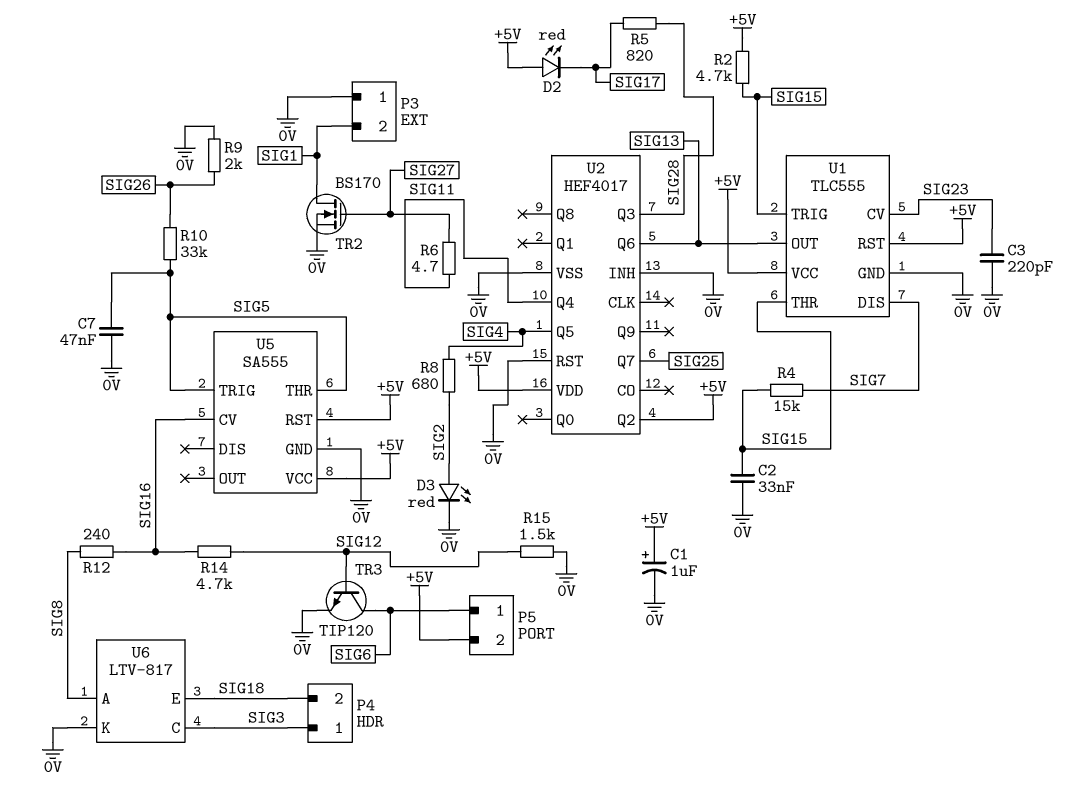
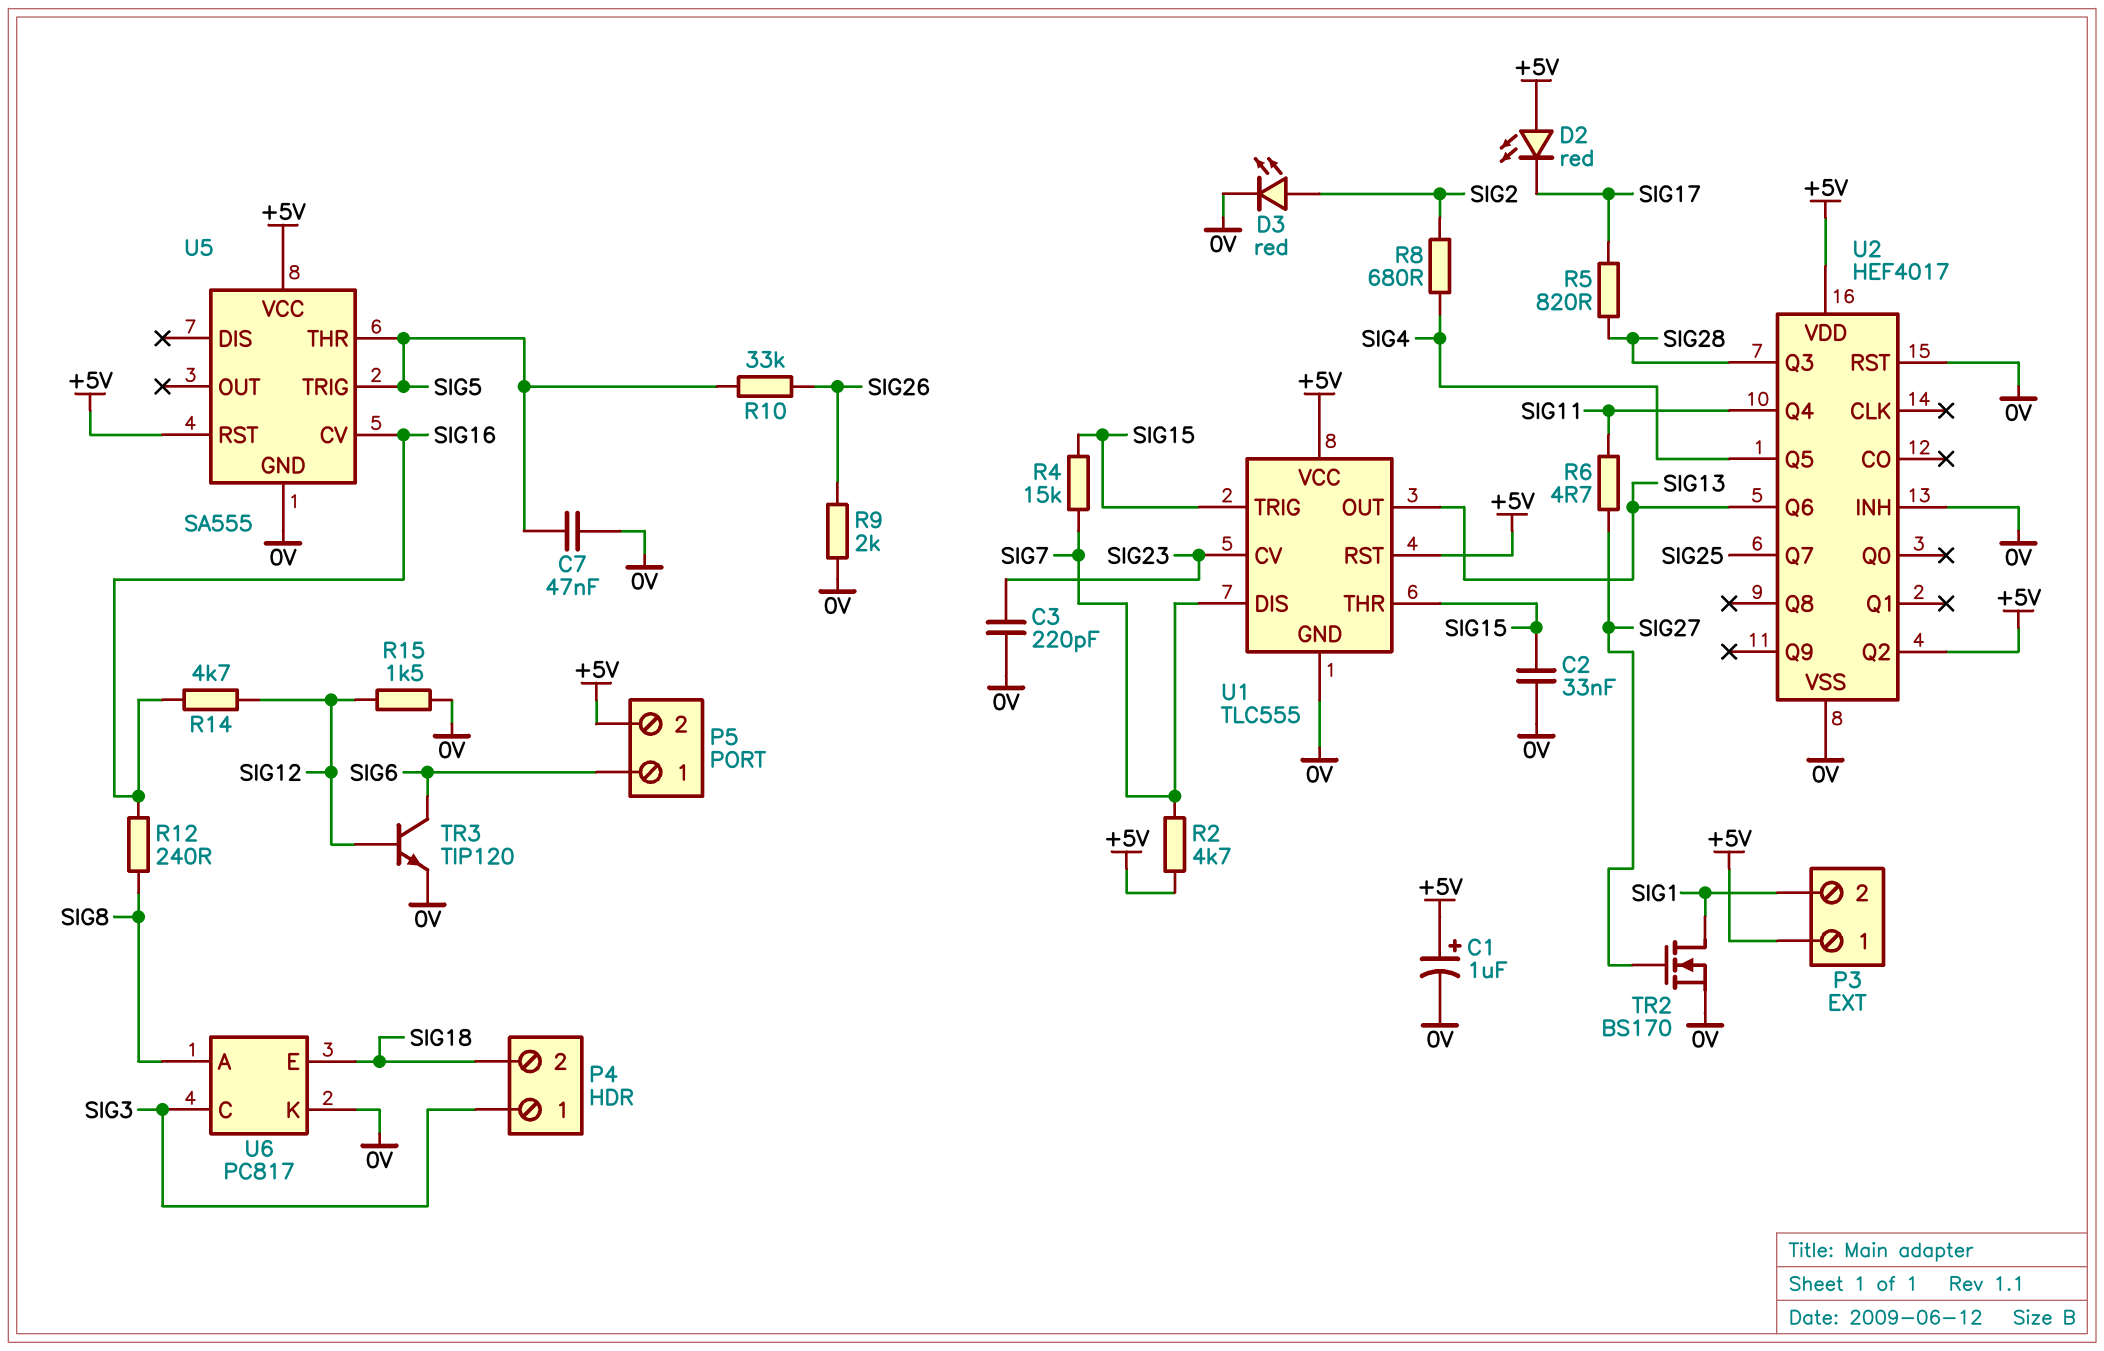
P3 pin 1: 0V -> +5V
R2: 4.7k (+5V, SIG15) -> 4.7k (+5V, SIG7)
U6: LTV-817 -> PC817

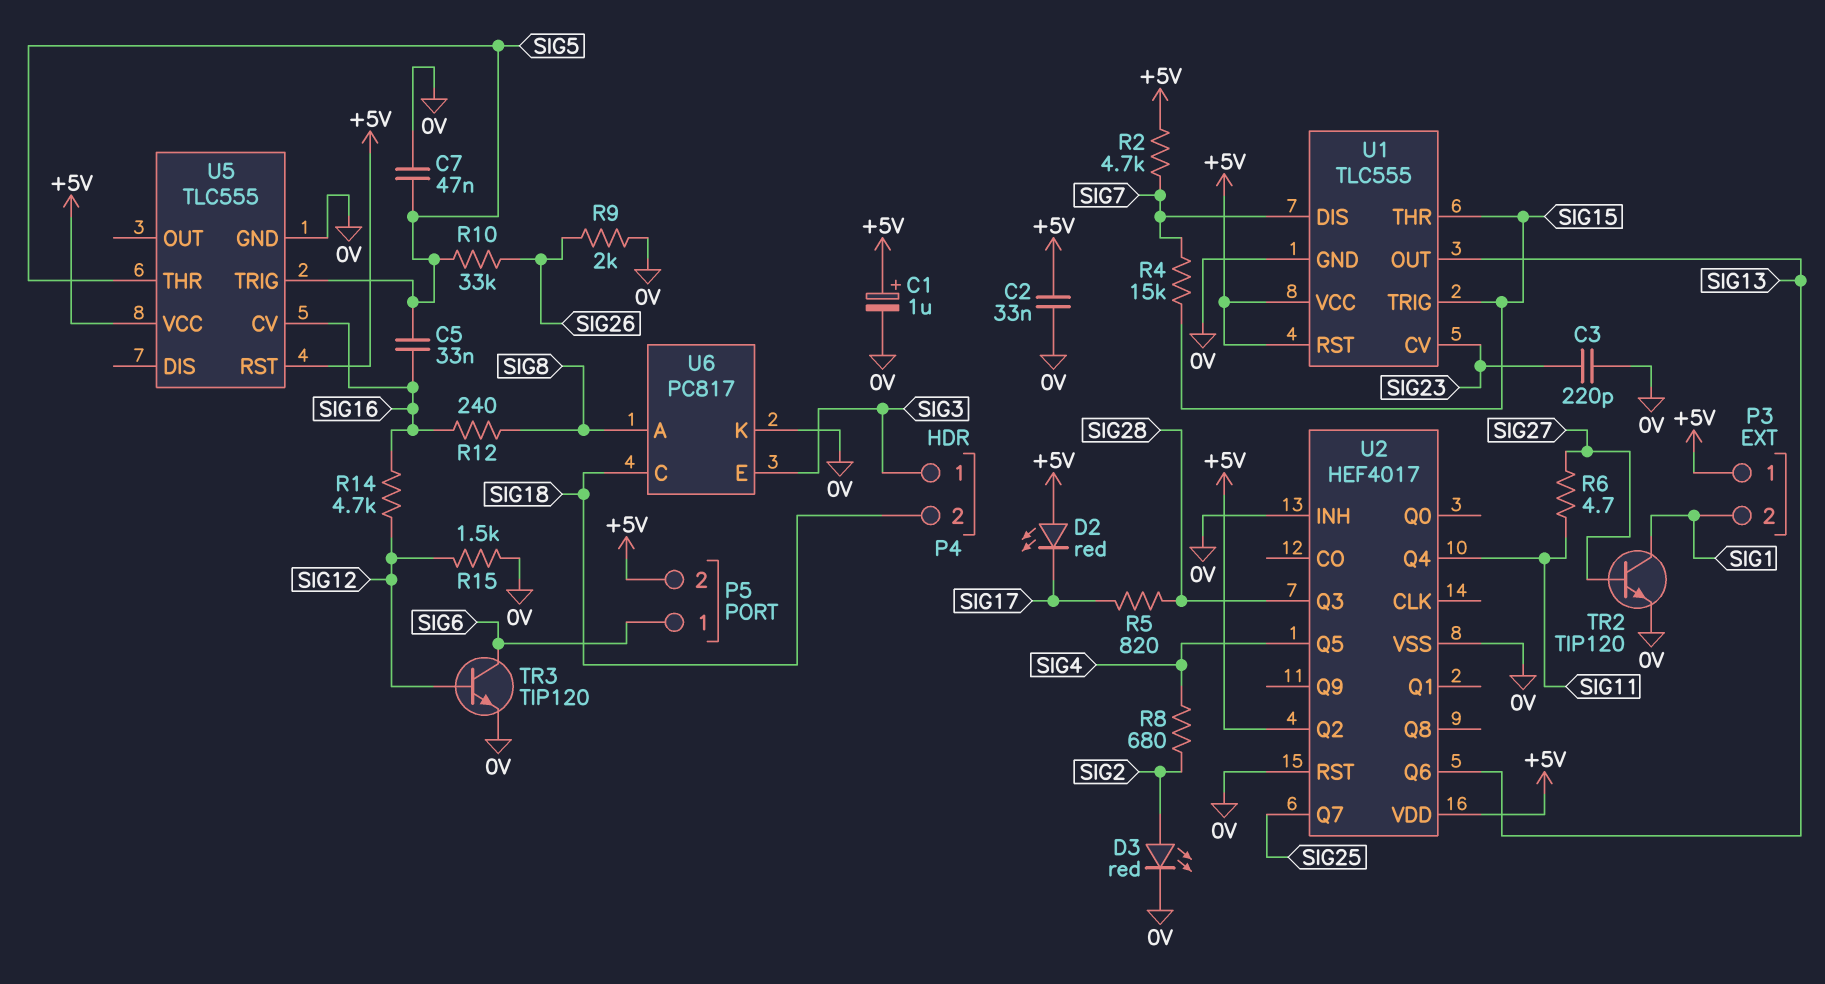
C2: 33nF (0V, SIG15) -> 33nF (+5V, 0V)
C5: none -> 33nF (SIG5, SIG16)
TR2: NMOS BS170 (G SIG27, D SIG1, S 0V) -> NPN TIP120 (B SIG27, C SIG1, E 0V)
U5: SA555 -> TLC555
U6 pin C: SIG3 -> SIG18
U6 pin E: SIG18 -> SIG3

